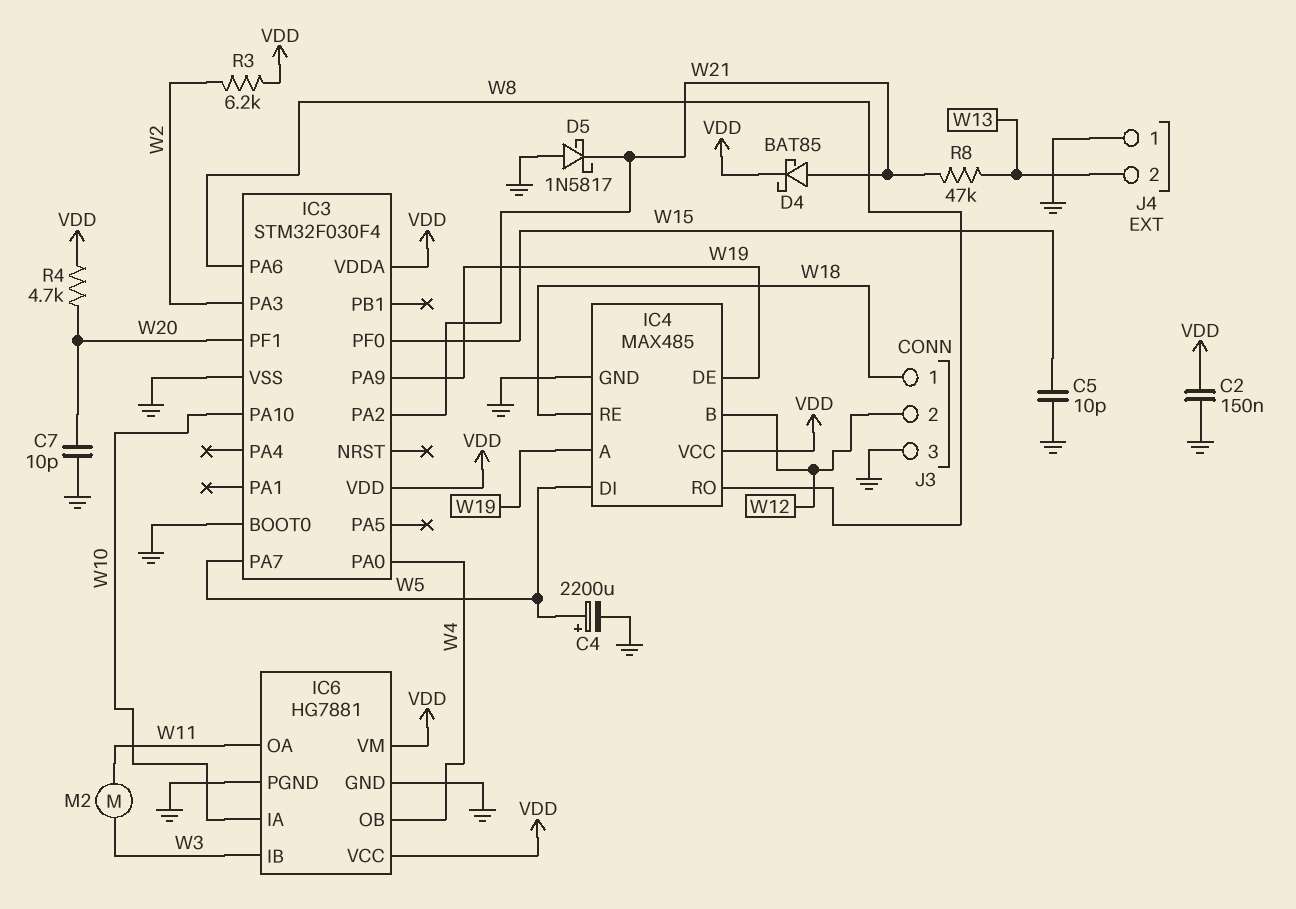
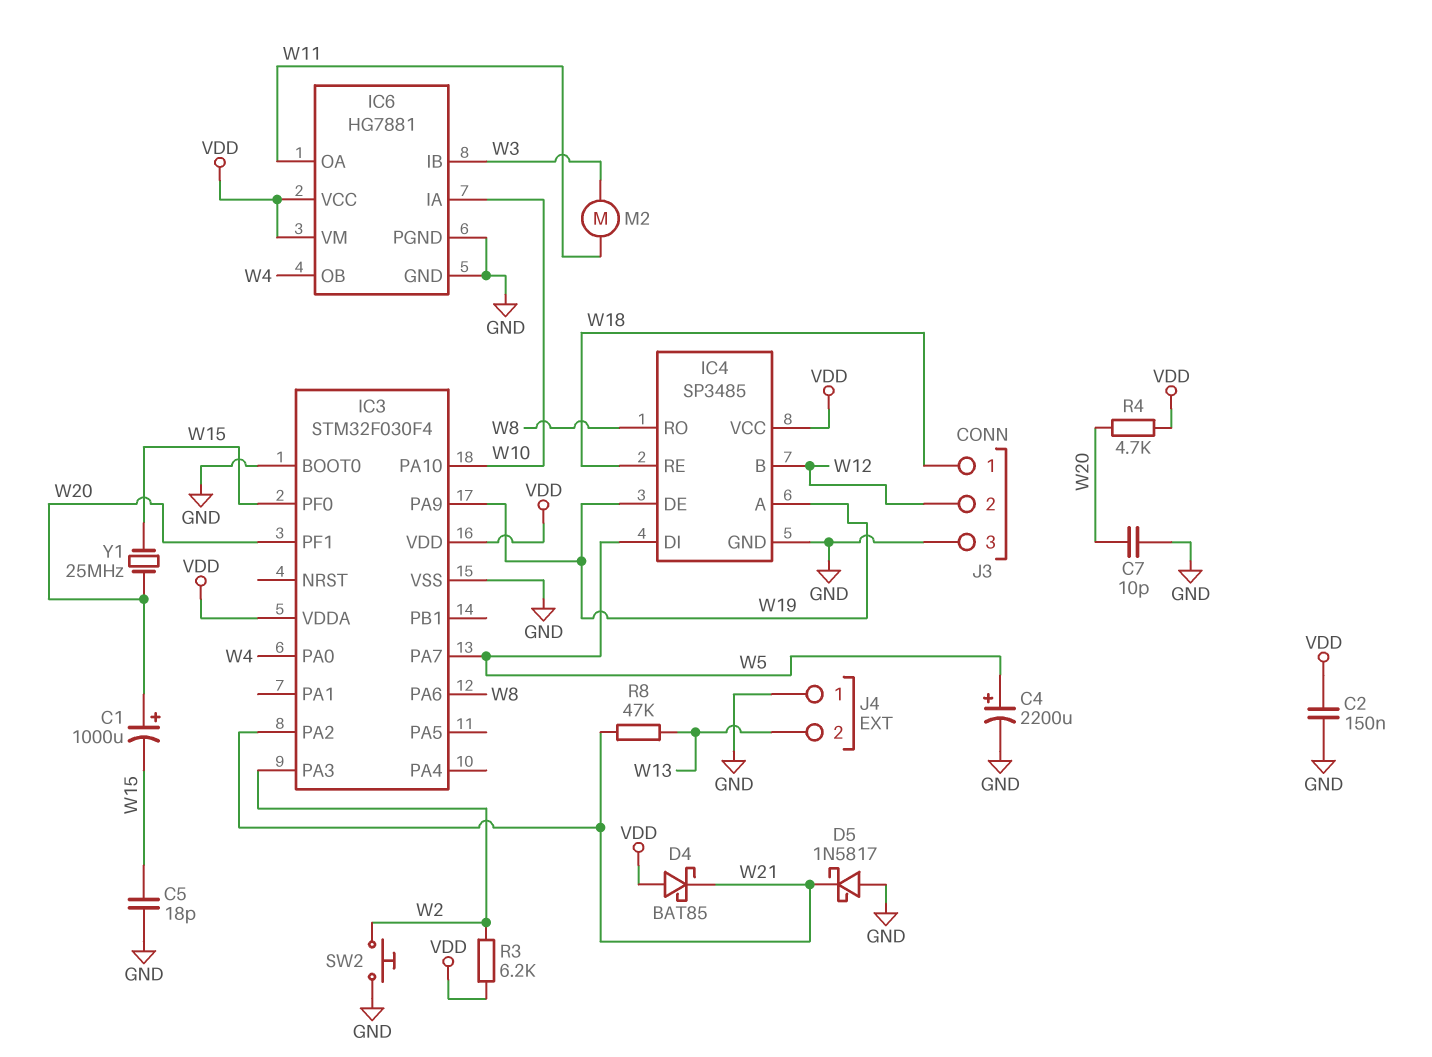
C1: none -> 1000uF (plus W20, minus W15)
C5: 10pF (GND, W15) -> 18pF (GND, W15)
D4: schottky BAT85 (A W21, K VDD) -> schottky BAT85 (A VDD, K W21)
IC4: MAX485 -> SP3485
SW2: none -> button (GND, W2)
Y1: none -> 25MHz (W15, W20)

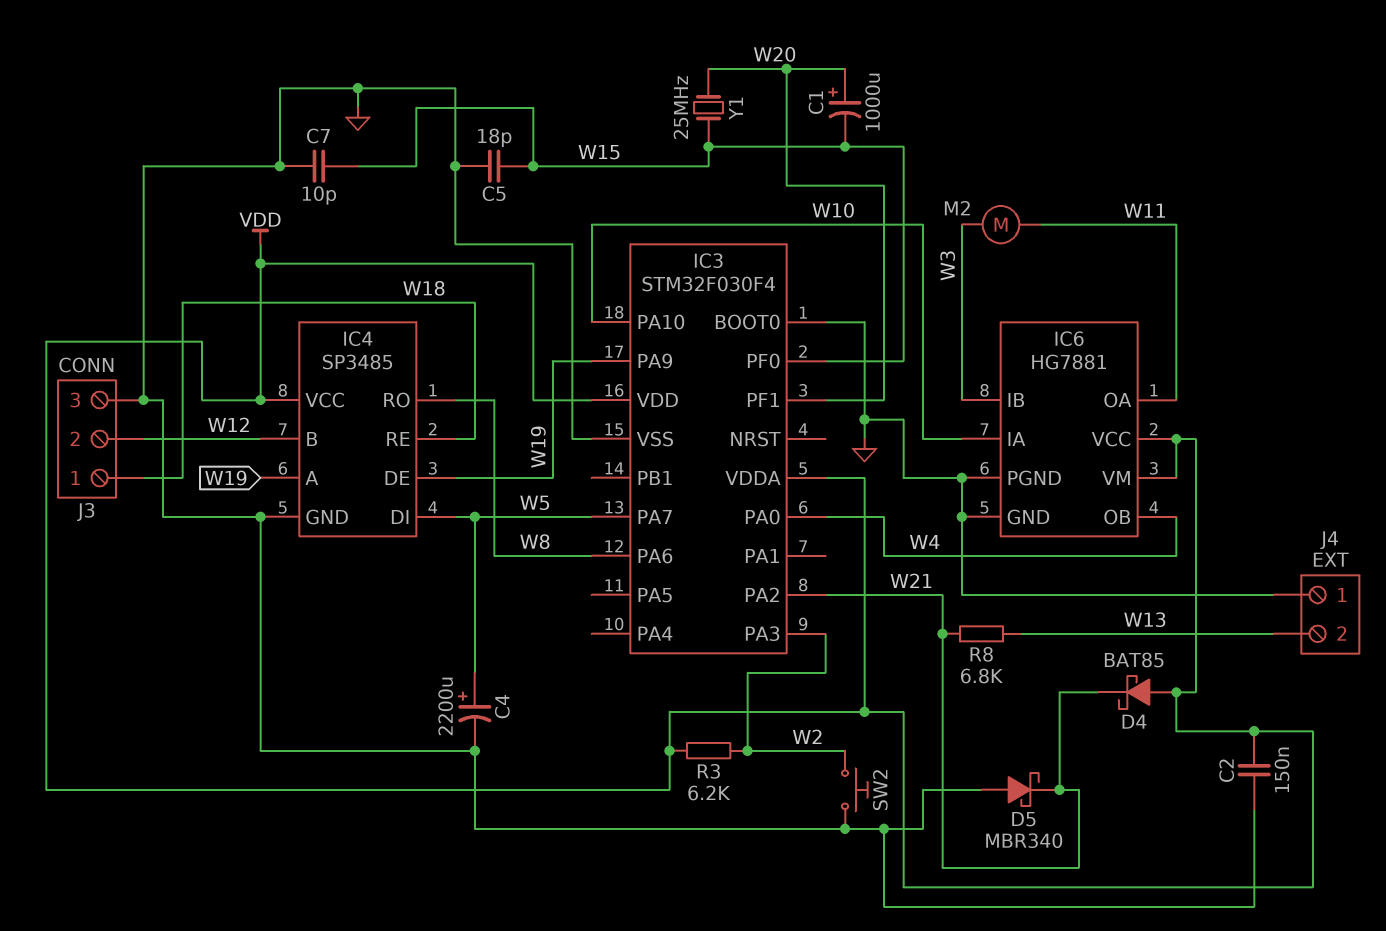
C7: 10pF (GND, W20) -> 10pF (GND, W15)
D5: schottky 1N5817 (A GND, K W21) -> schottky MBR340 (A GND, K W21)
R4: 4.7k (VDD, W20) -> none
R8: 47k (W13, W21) -> 6.8k (W13, W21)

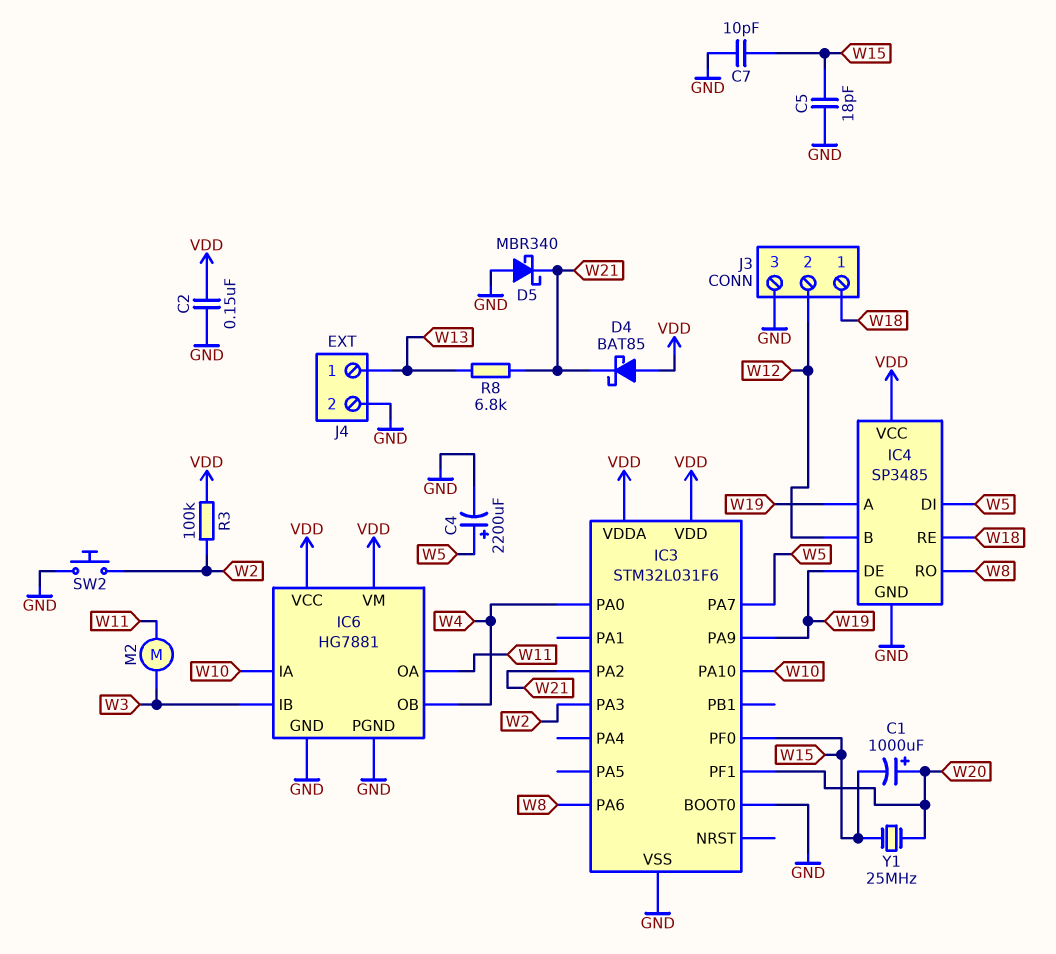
IC3: STM32F030F4 -> STM32L031F6
J4 pin 1: GND -> W13
J4 pin 2: W13 -> GND
R3: 6.2k (VDD, W2) -> 100k (VDD, W2)

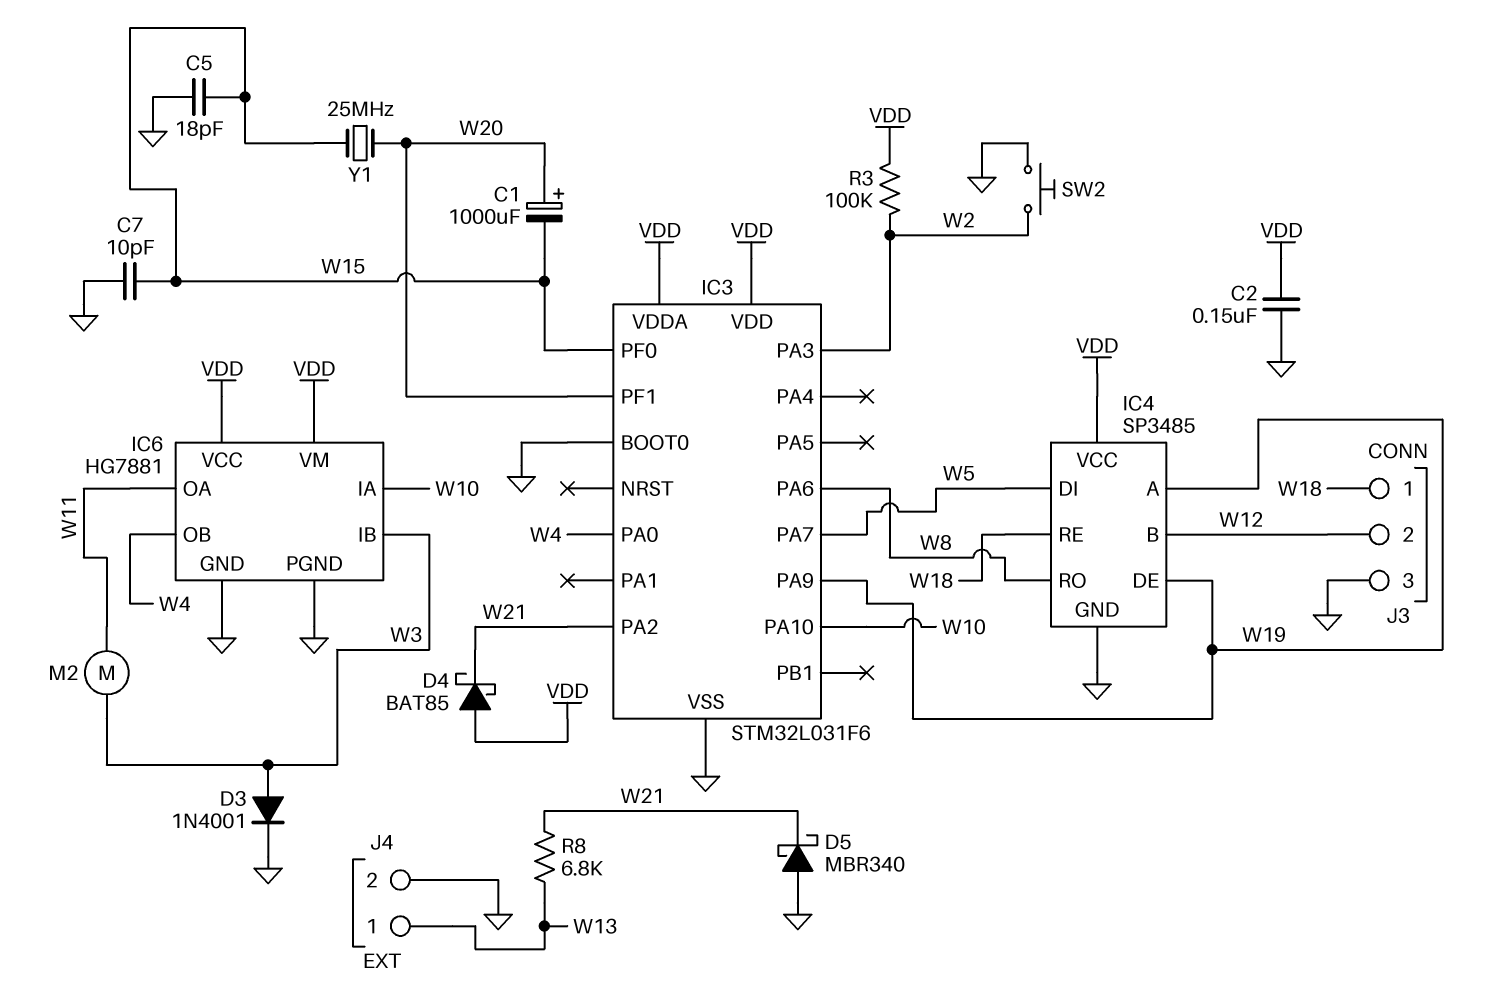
C4: 2200uF (plus W5, minus GND) -> none
D3: none -> diode 1N4001 (A W3, K GND)

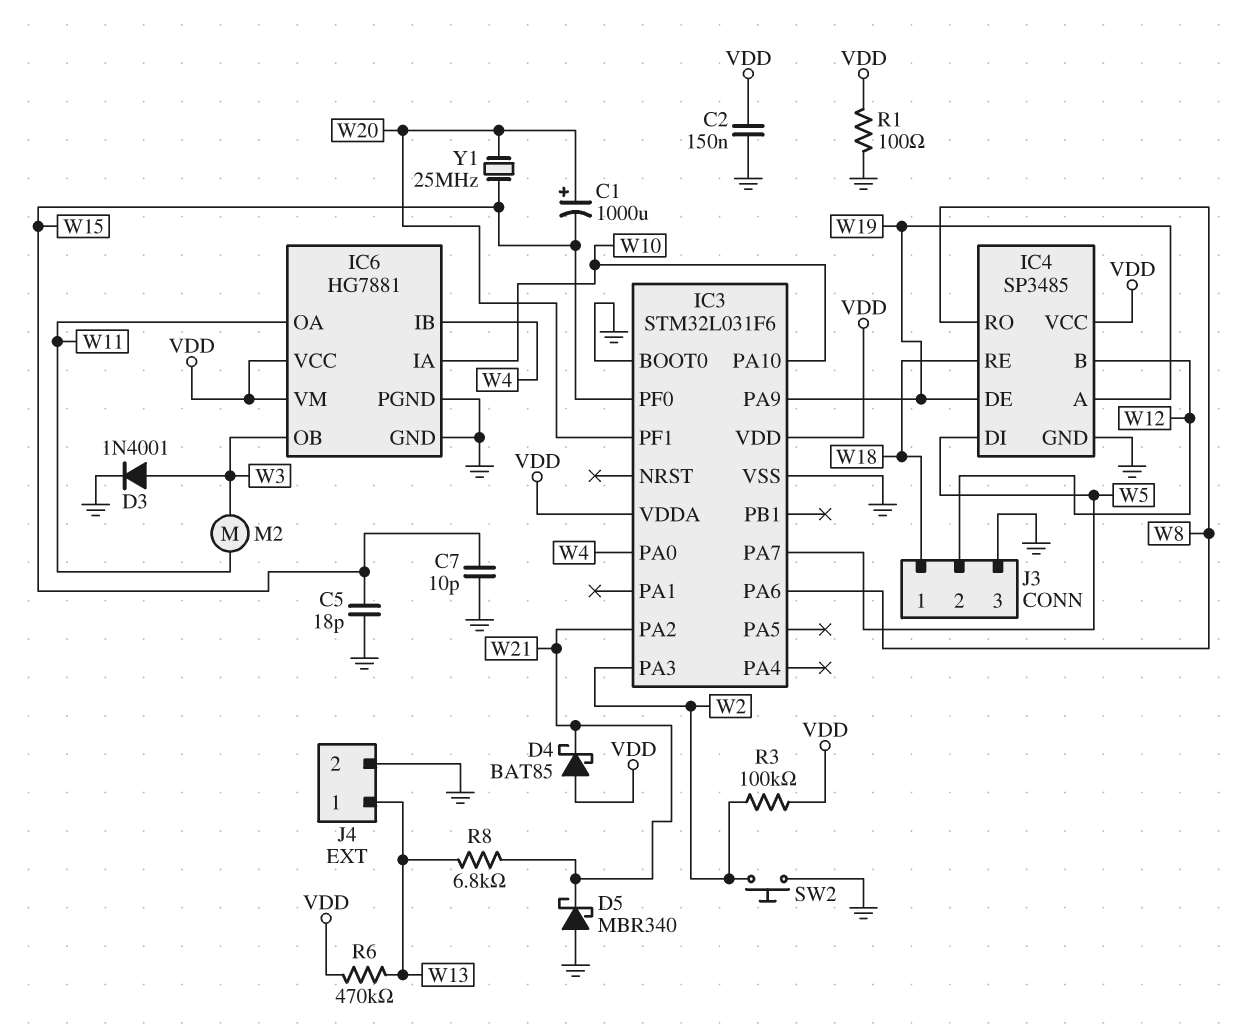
IC6 pin IB: W3 -> W4
IC6 pin OB: W4 -> W3
R1: none -> 100 (GND, VDD)
R6: none -> 470k (VDD, W13)

